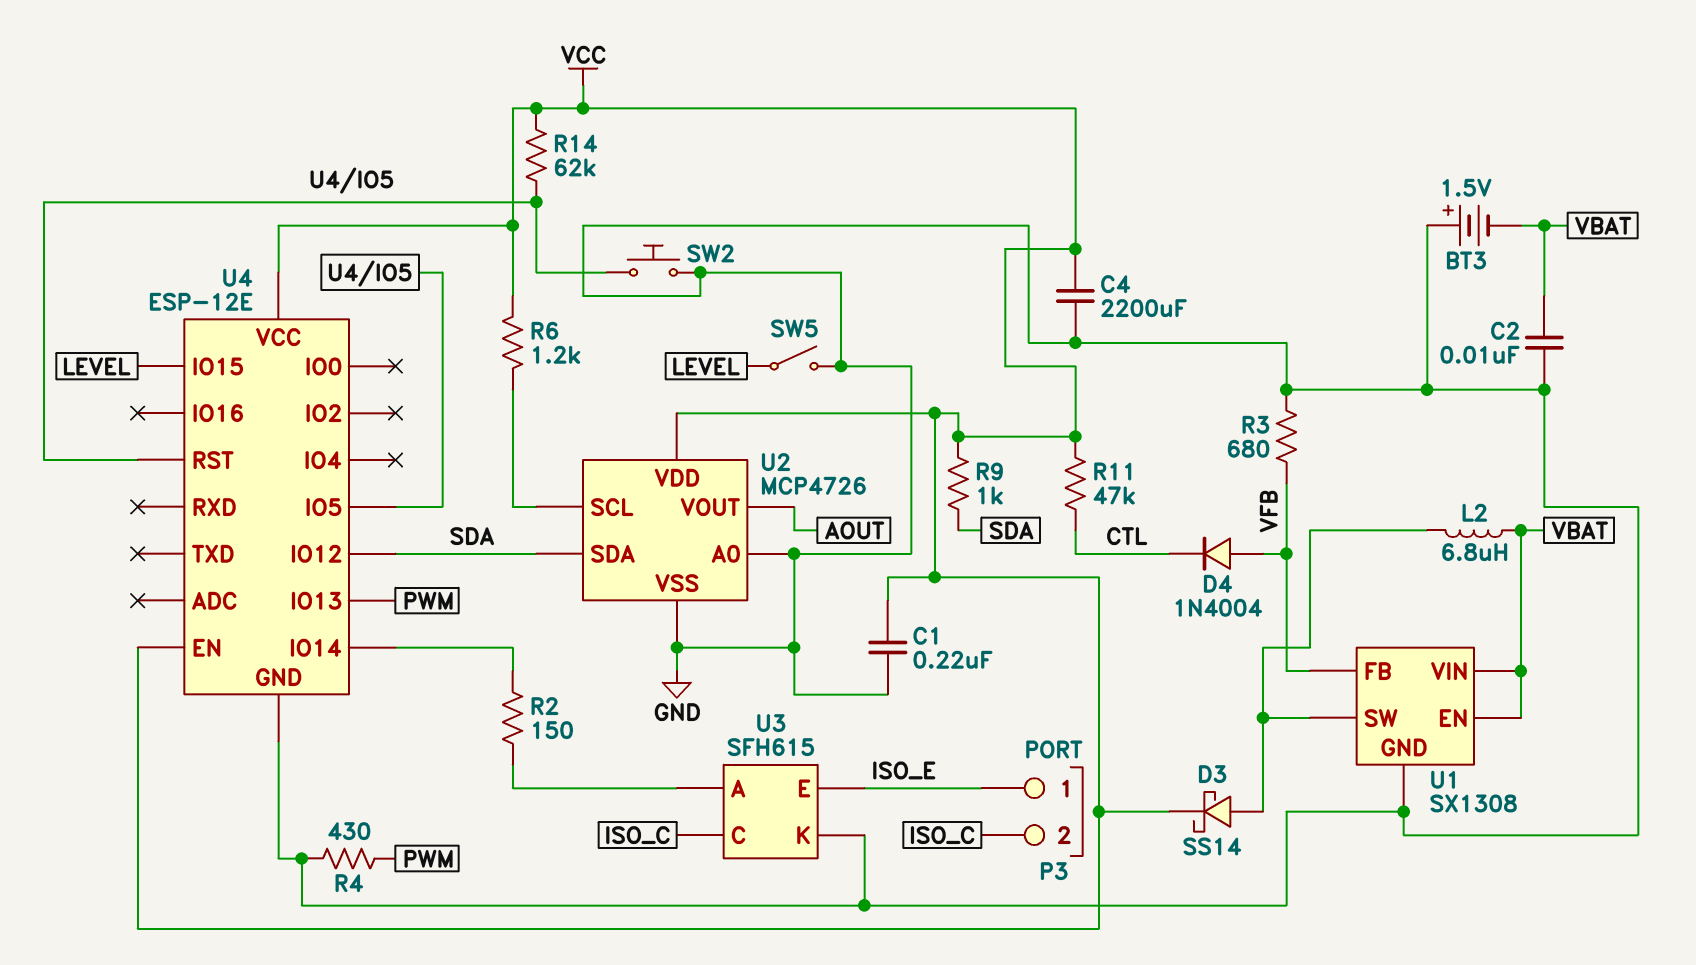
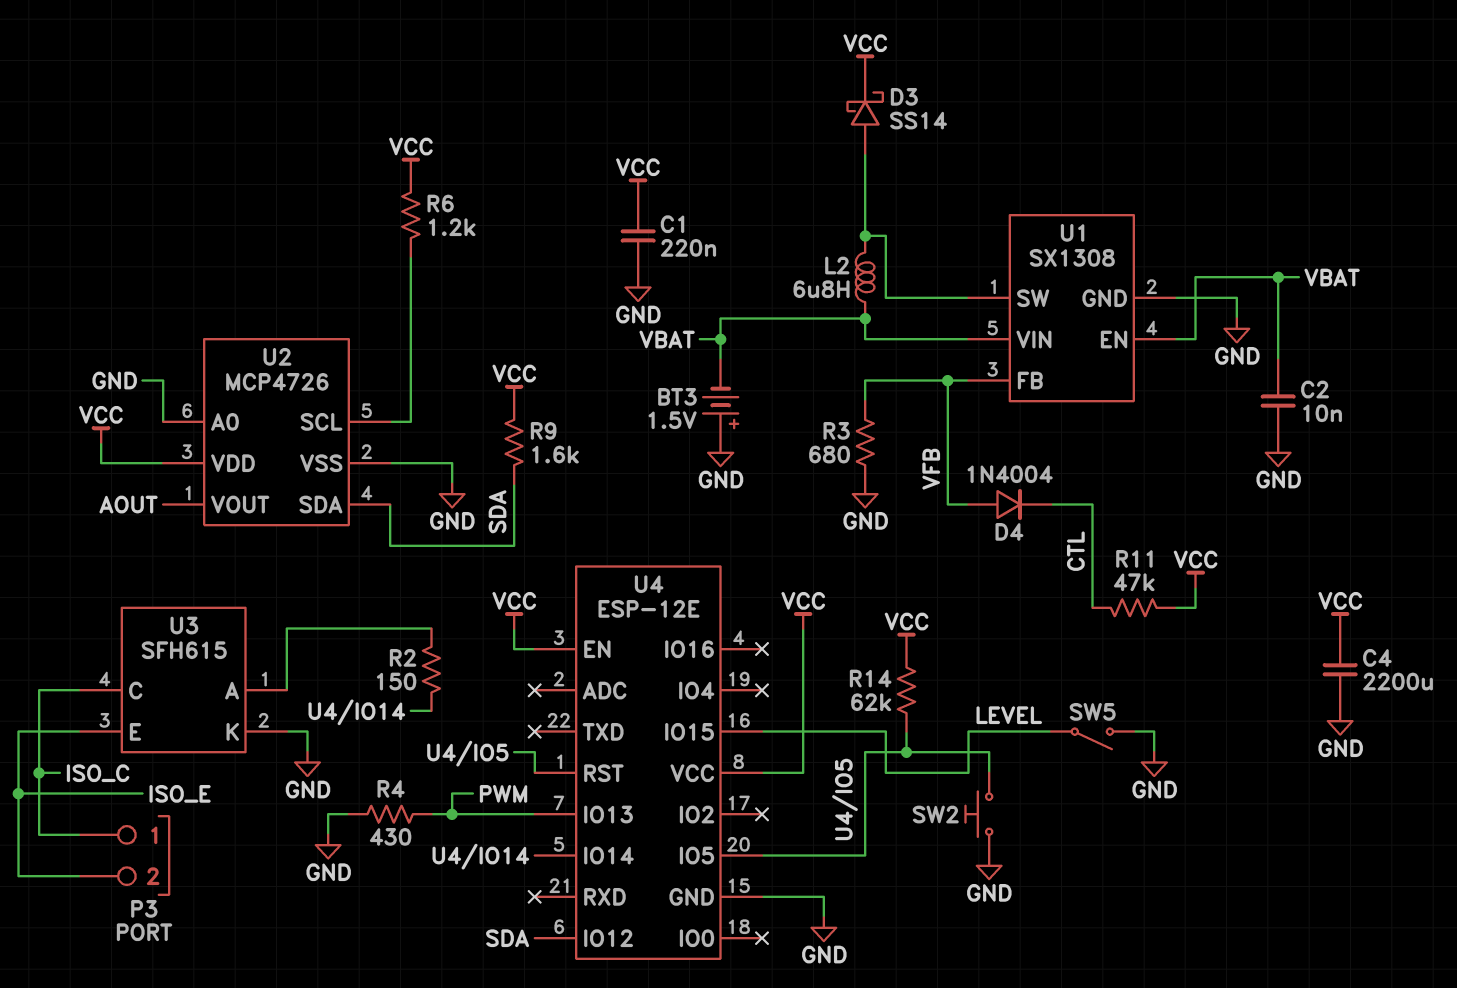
P3 pin 1: ISO_E -> ISO_C
P3 pin 2: ISO_C -> ISO_E
R9: 1k (SDA, VCC) -> 1.6k (SDA, VCC)

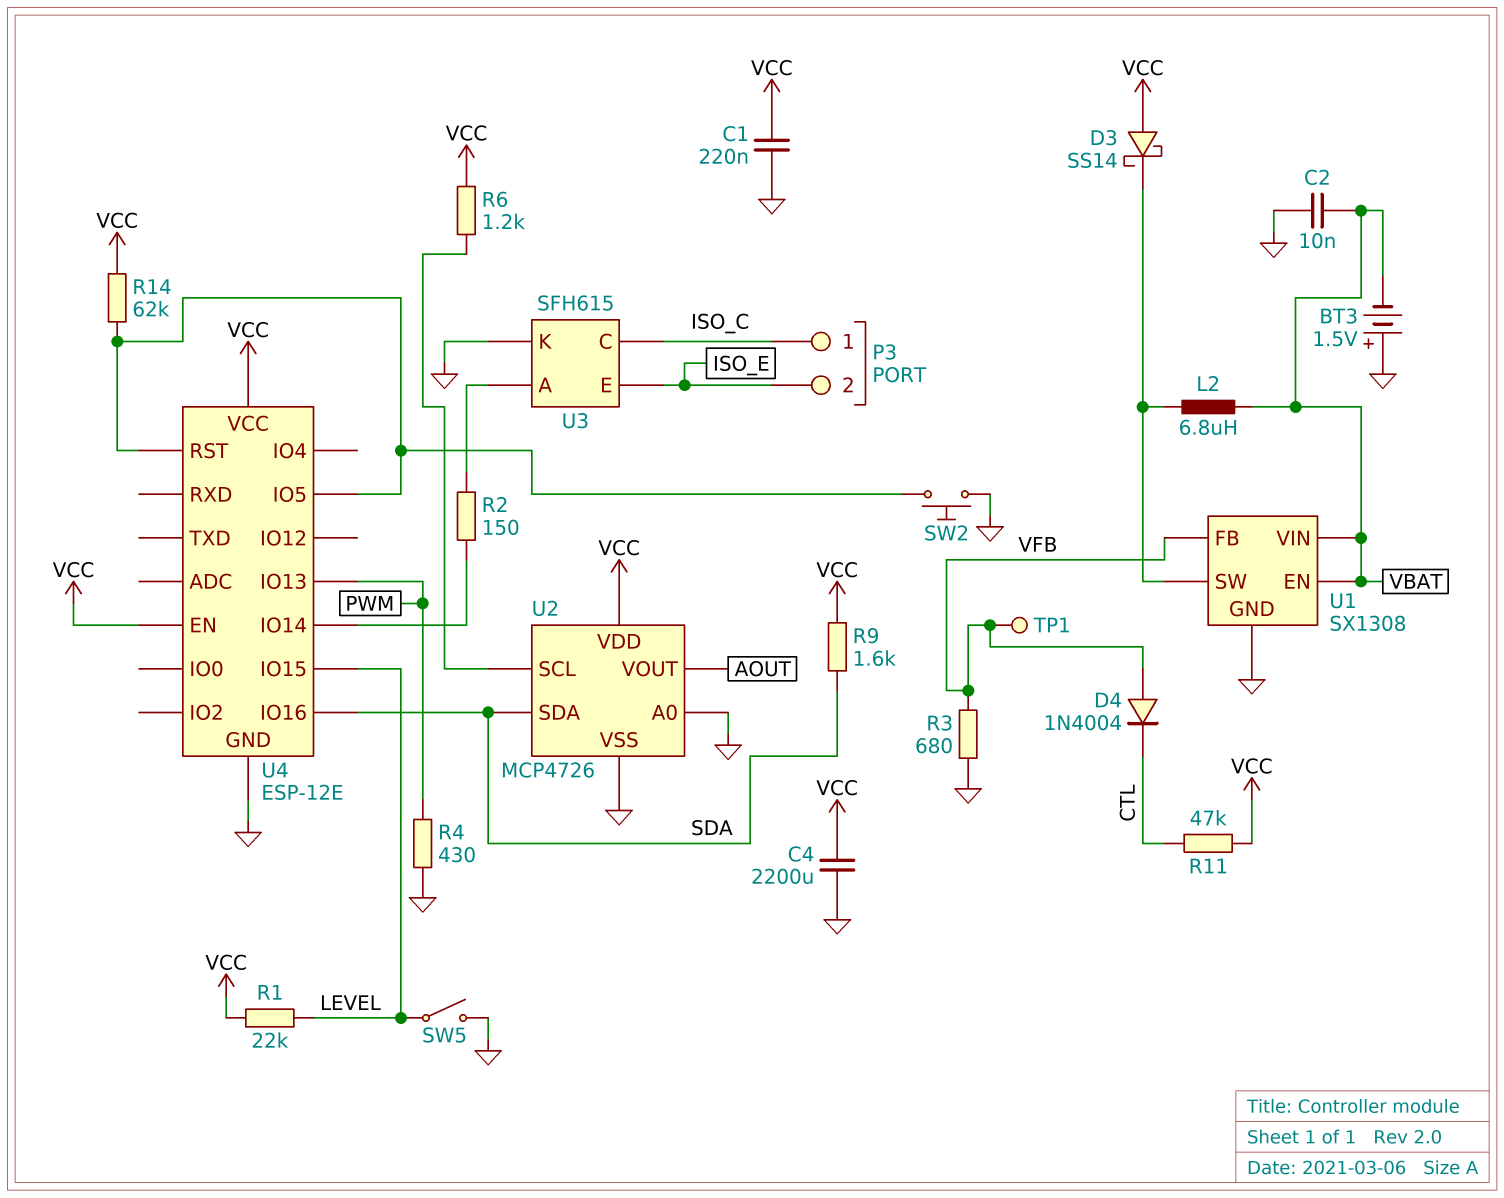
D3: schottky SS14 (A U1/SW, K VCC) -> schottky SS14 (A VCC, K U1/SW)
R1: none -> 22k (LEVEL, VCC)
TP1: none -> test point (VFB)
U4 pin IO12: SDA -> none
U4 pin IO16: none -> SDA

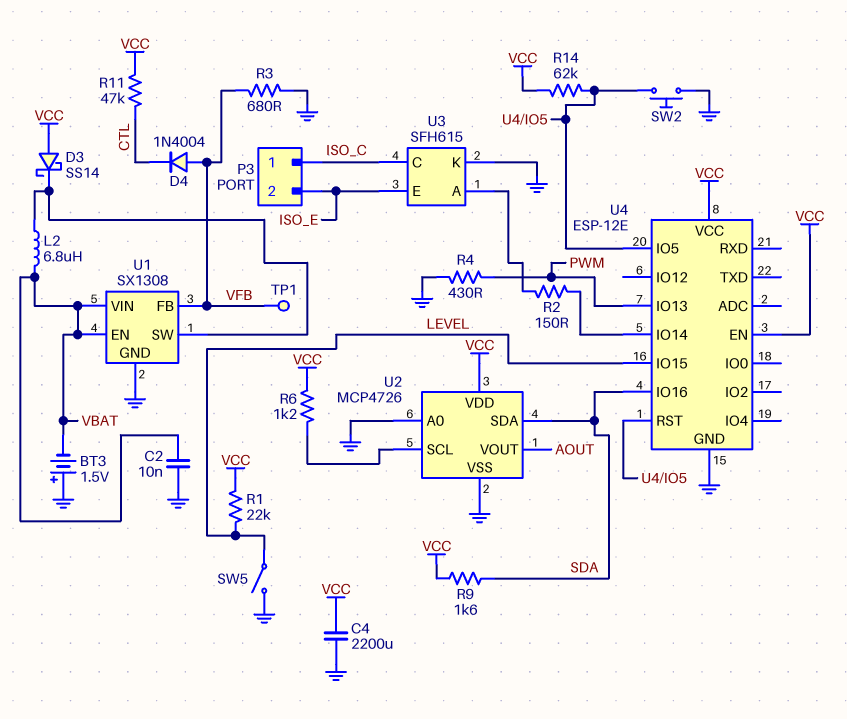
C1: 220nF (GND, VCC) -> none

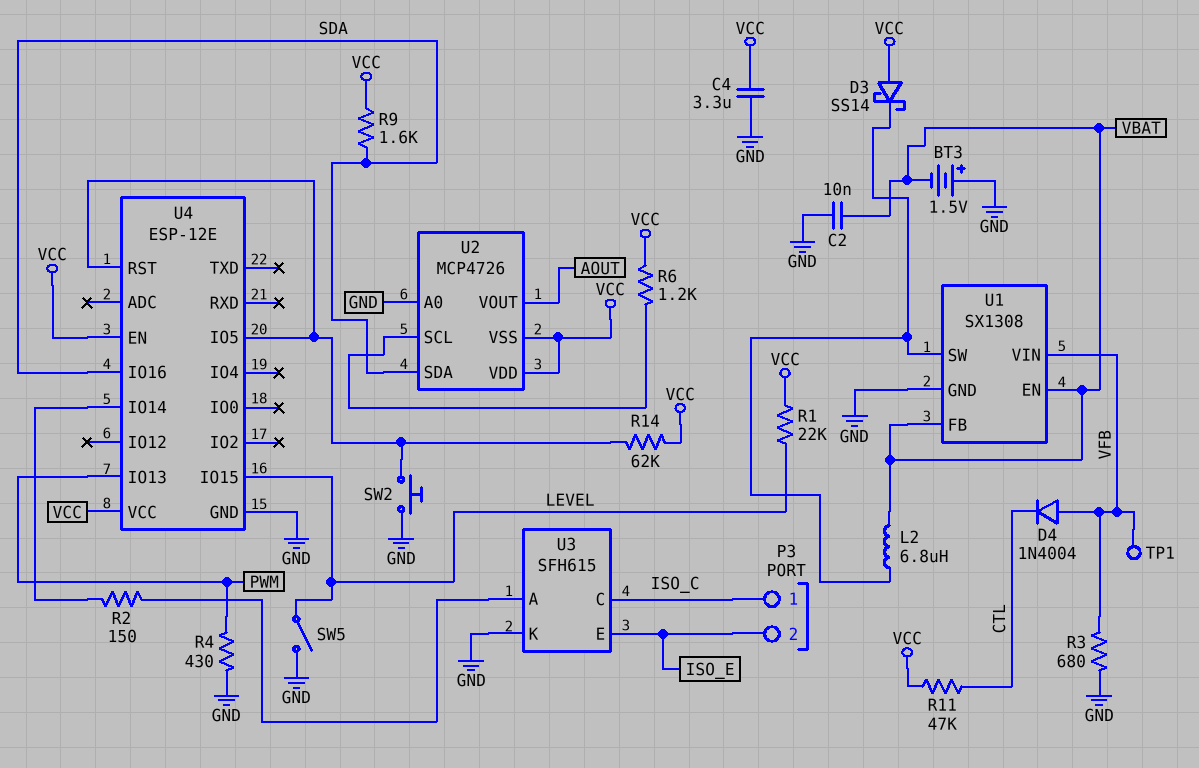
C4: 2200uF (GND, VCC) -> 3.3uF (GND, VCC)
U1 pin FB: VFB -> VBAT
U1 pin VIN: VBAT -> VFB
U2 pin VSS: GND -> VCC

